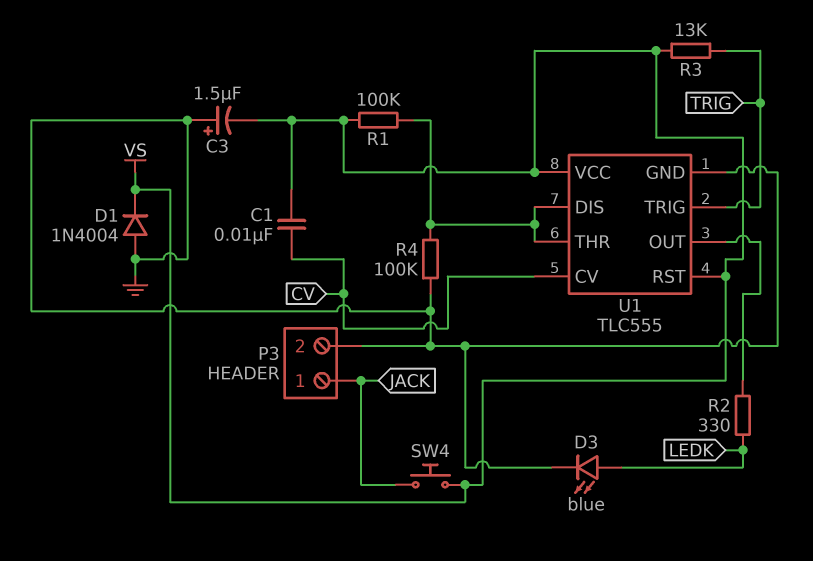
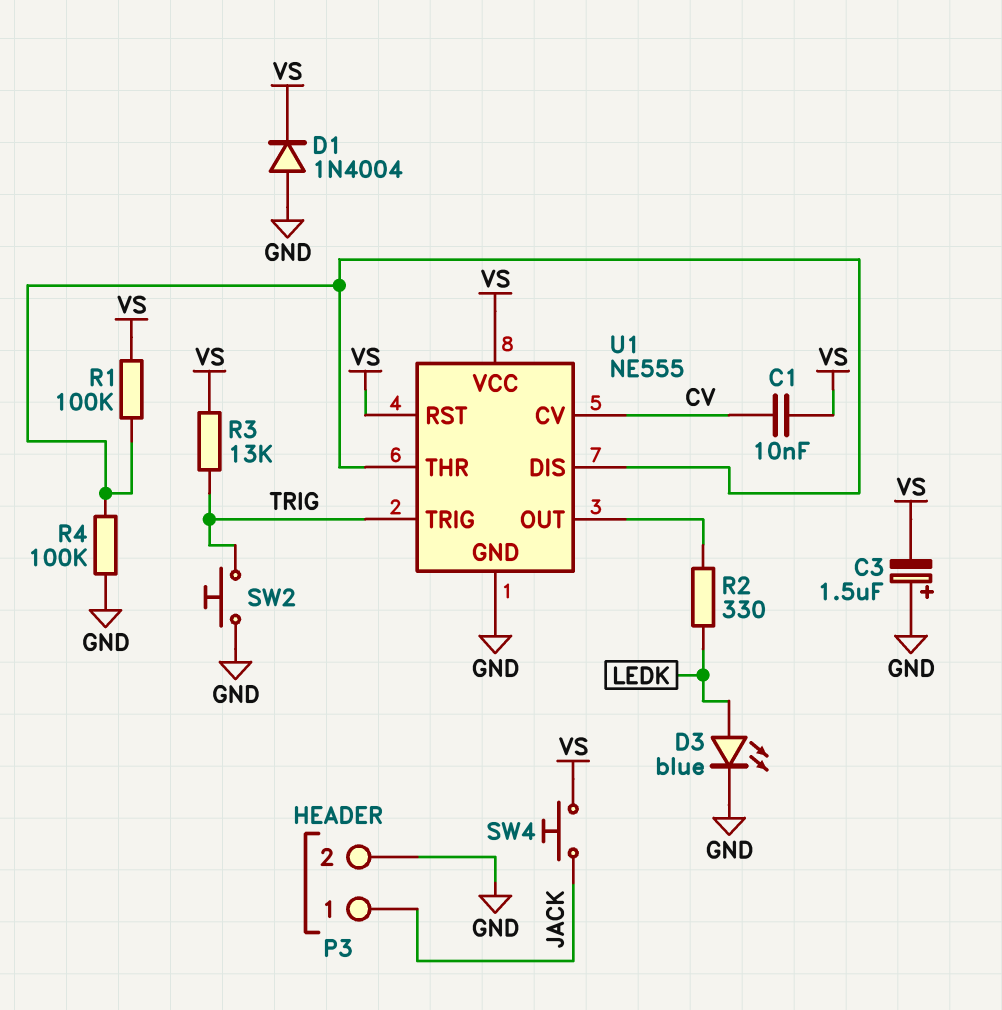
SW2: none -> button (GND, TRIG)
U1: TLC555 -> NE555

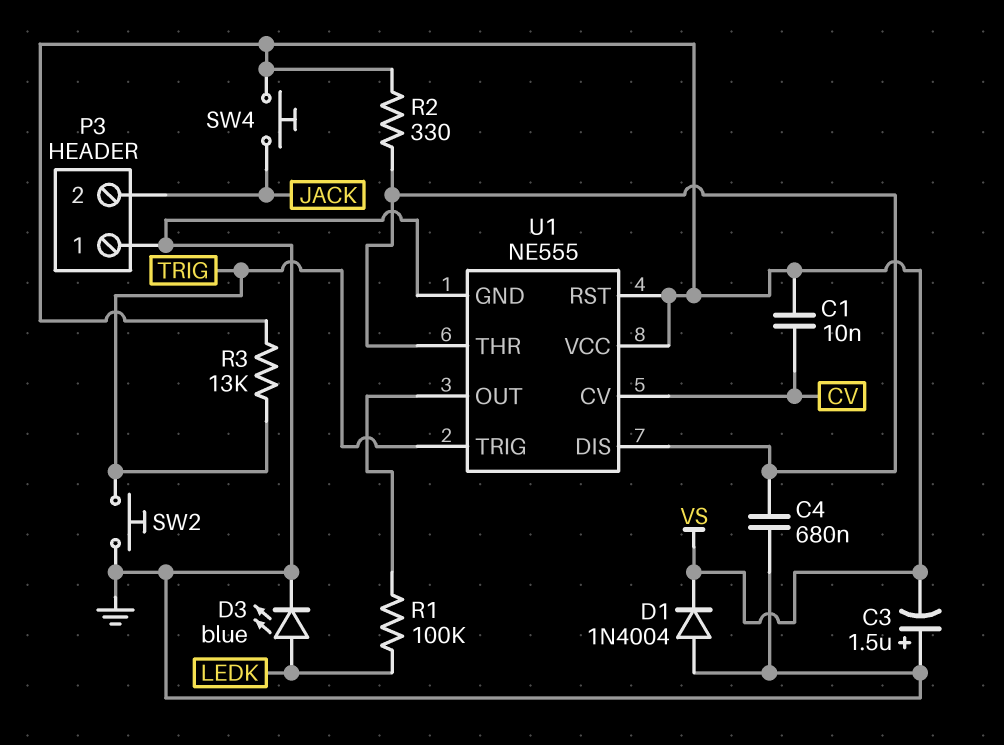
C4: none -> 680nF (GND, U1/DIS)
P3 pin 1: JACK -> GND
P3 pin 2: GND -> JACK
R1: 100k (U1/DIS, VS) -> 100k (LEDK, U1/OUT)
R2: 330 (LEDK, U1/OUT) -> 330 (U1/DIS, VS)
R4: 100k (GND, U1/DIS) -> none

